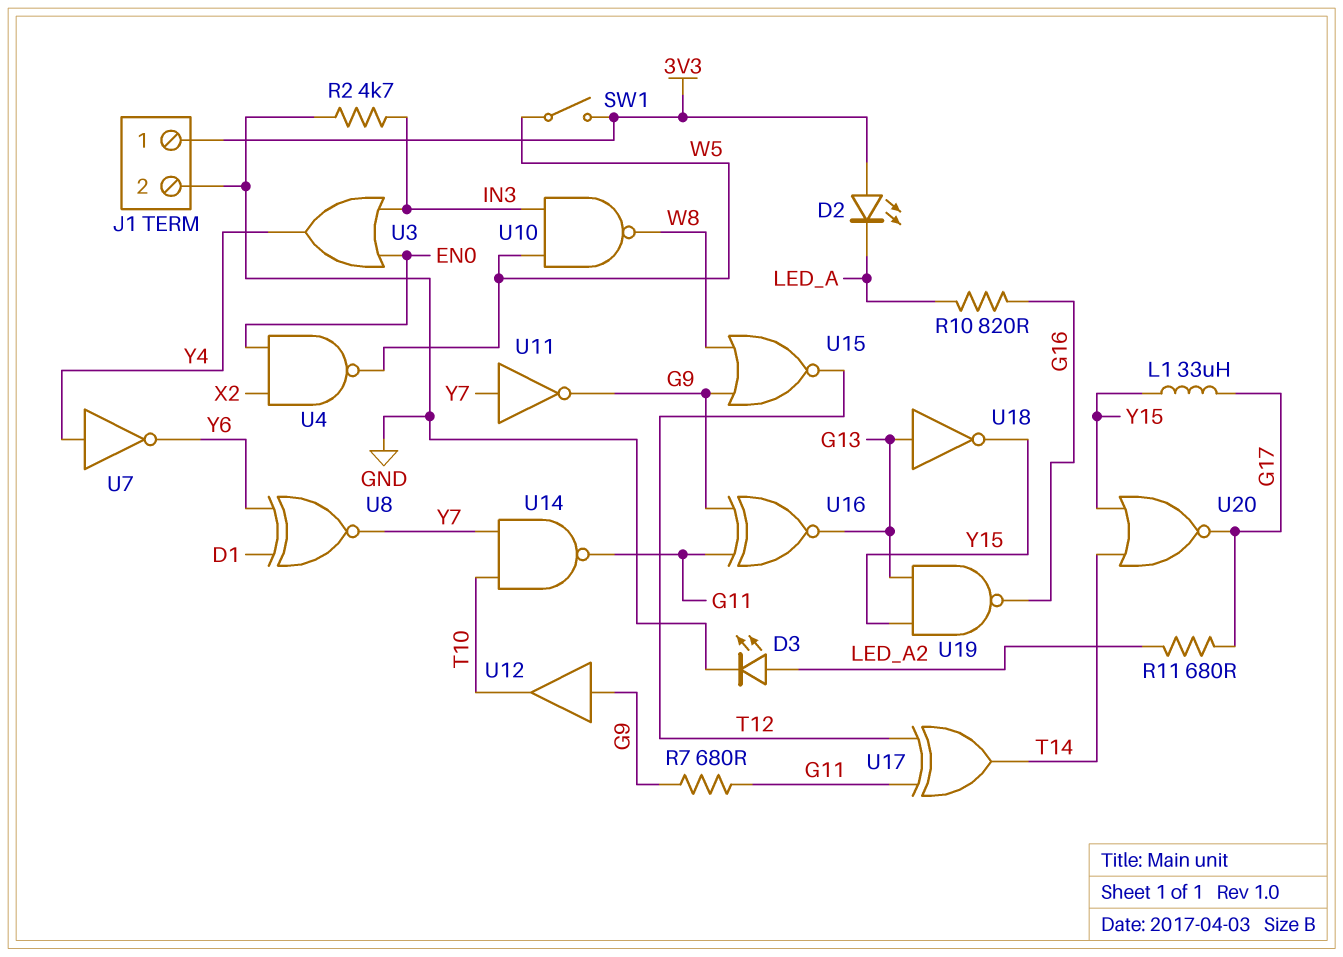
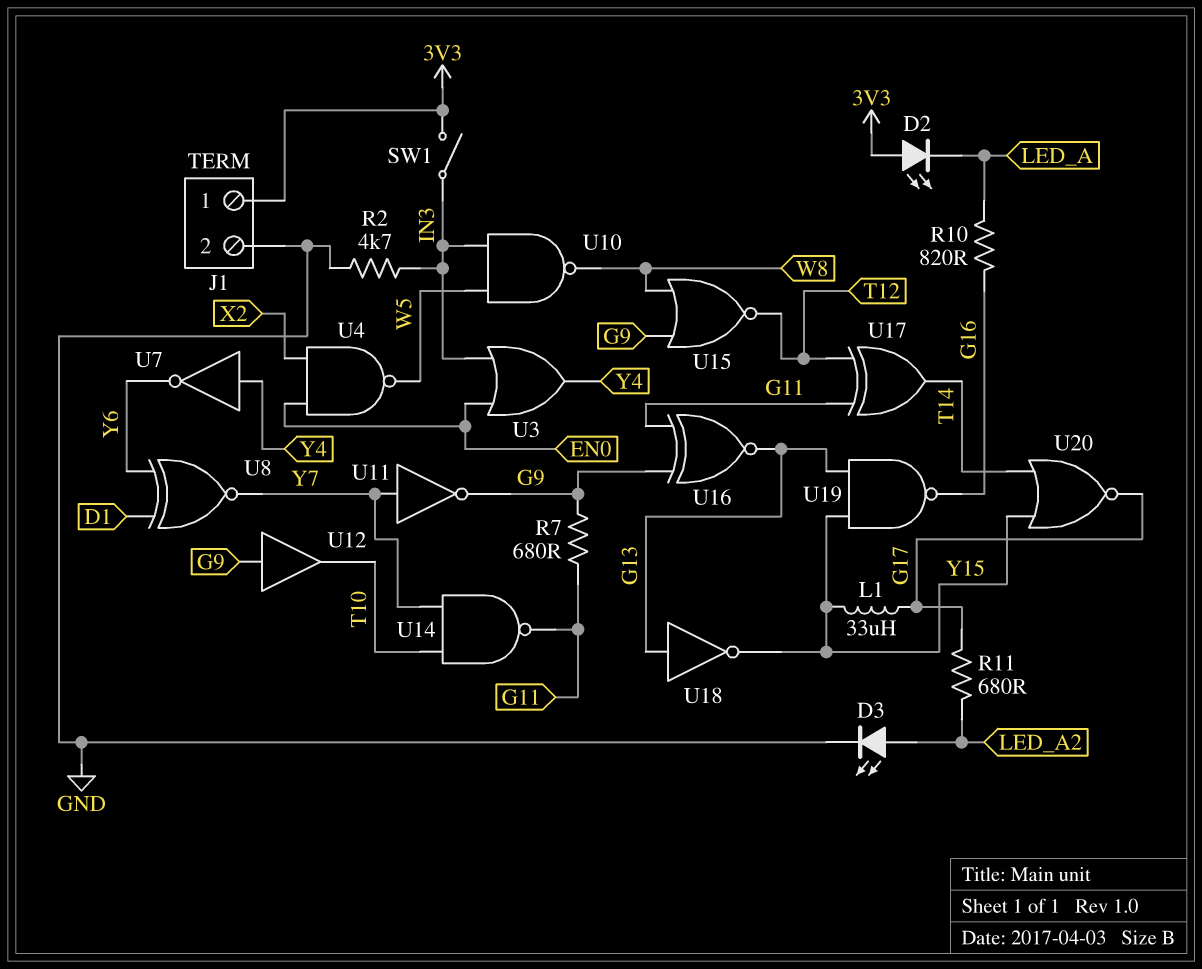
SW1: switch (3V3, W5) -> switch (3V3, IN3)

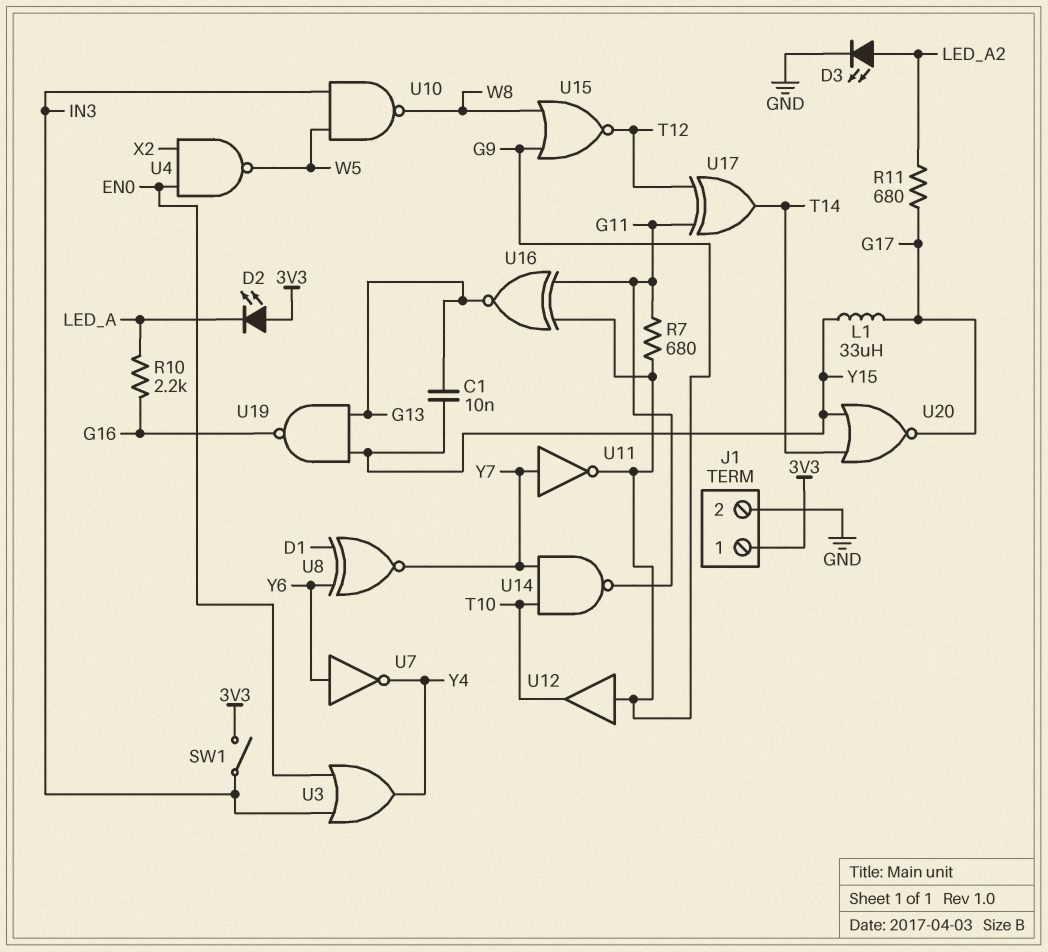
C1: none -> 10nF (G13, Y15)
R2: 4.7k (GND, IN3) -> none
R10: 820 (G16, LED_A) -> 2.2k (G16, LED_A)
U7: NOT (in Y4, out Y6) -> NOT (in Y6, out Y4)
U18: NOT (in G13, out Y15) -> none

